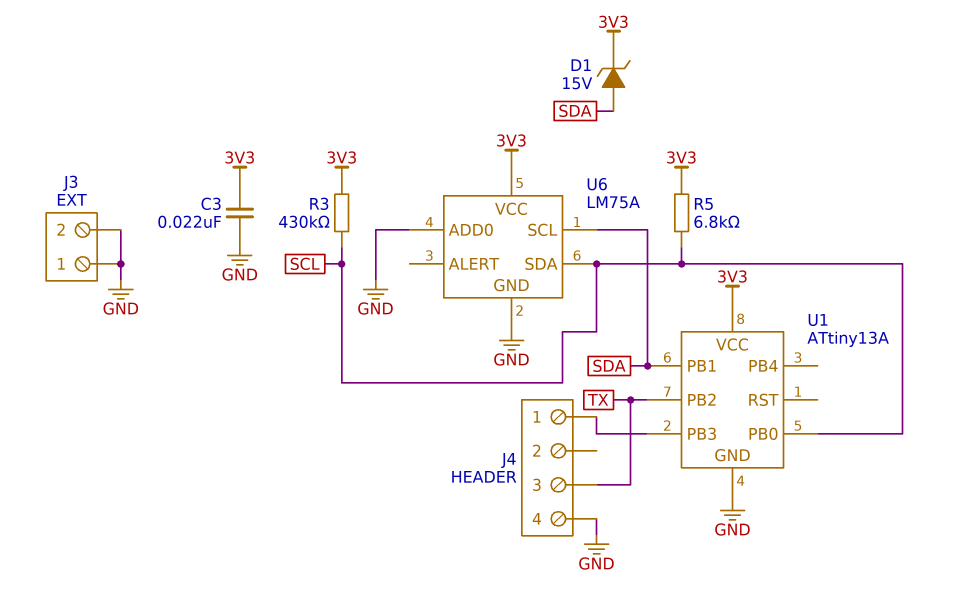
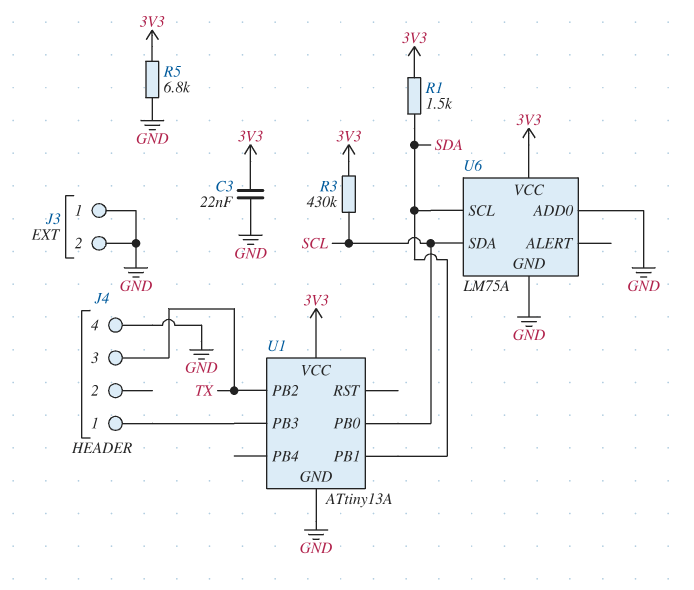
D1: zener 15V (A SDA, K 3V3) -> none
R1: none -> 1.5k (3V3, SDA)
R5: 6.8k (3V3, SCL) -> 6.8k (3V3, GND)

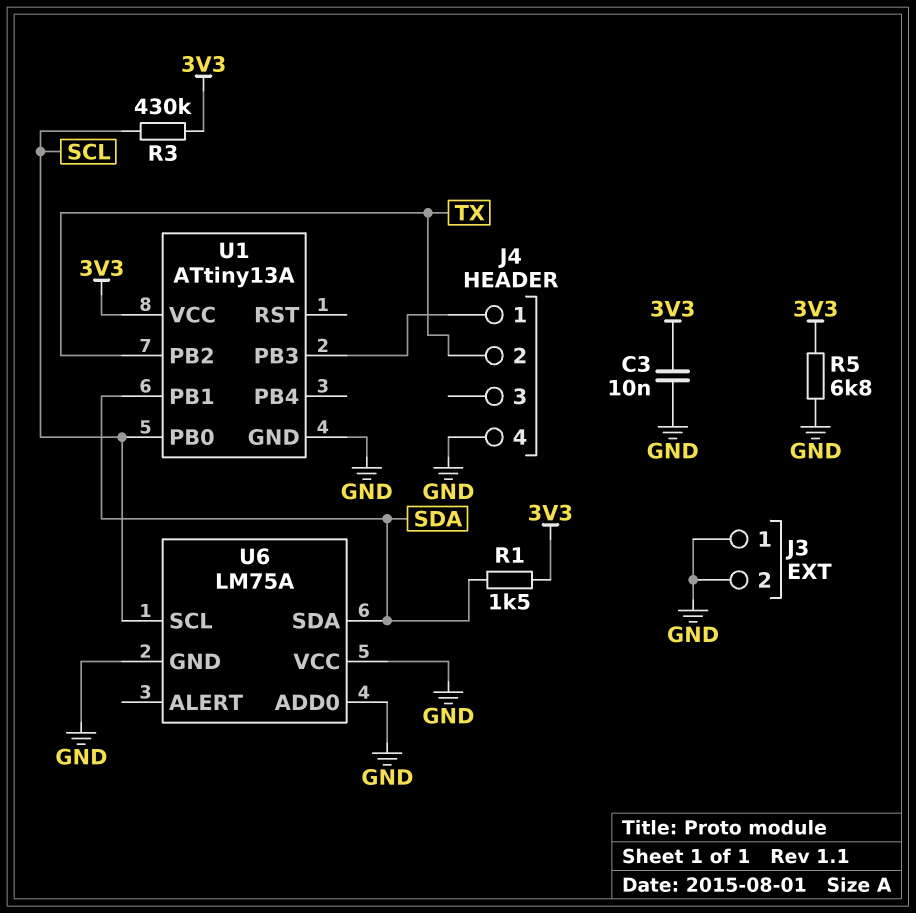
C3: 22nF (3V3, GND) -> 10nF (3V3, GND)
J4 pin 2: none -> TX
J4 pin 3: TX -> none
U6 pin SCL: SDA -> SCL
U6 pin SDA: SCL -> SDA
U6 pin VCC: 3V3 -> GND

